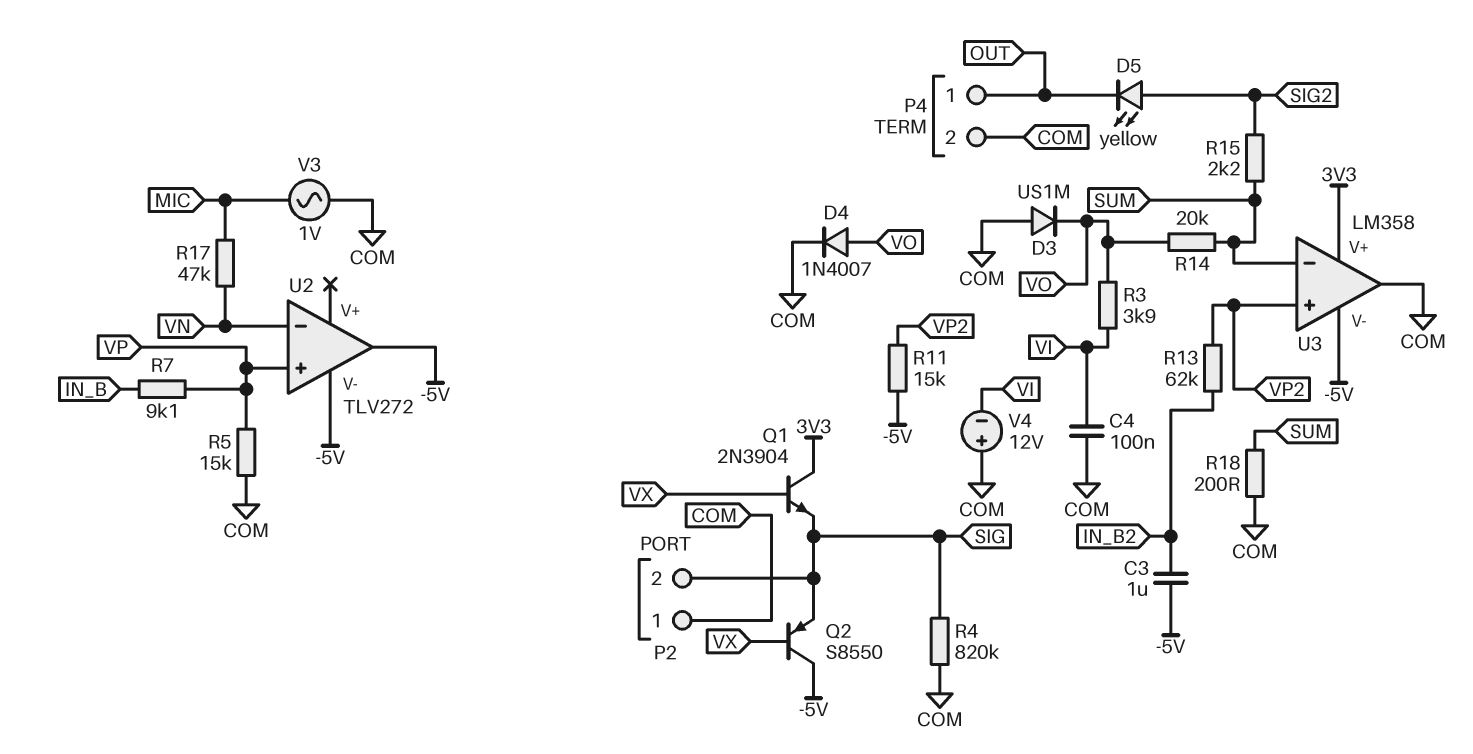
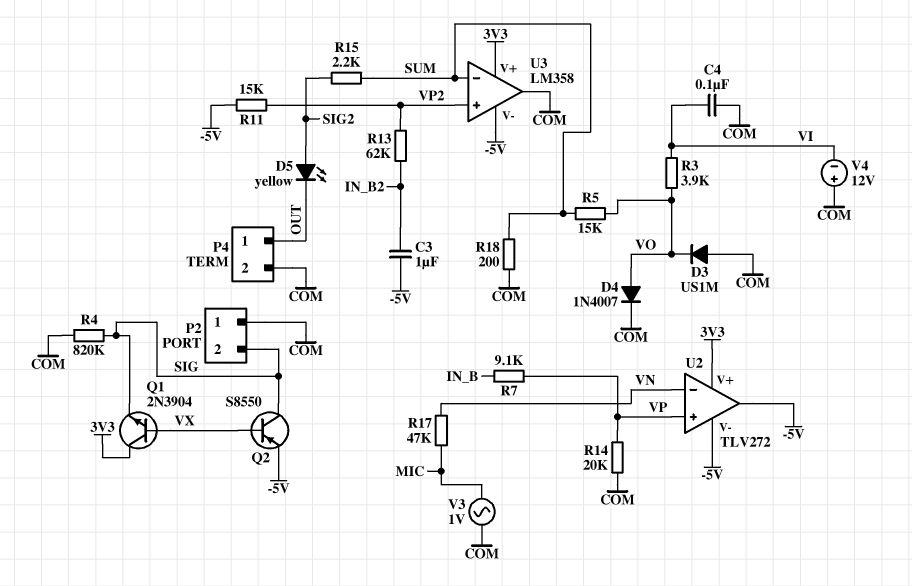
Q2: PNP S8550 (B VX, C -5V, E SIG) -> PNP S8550 (B VX, C SIG, E -5V)
R5: 15k (COM, VP) -> 15k (SUM, VO)
R14: 20k (SUM, VO) -> 20k (COM, VP)
U2 pin V+: none -> 3V3

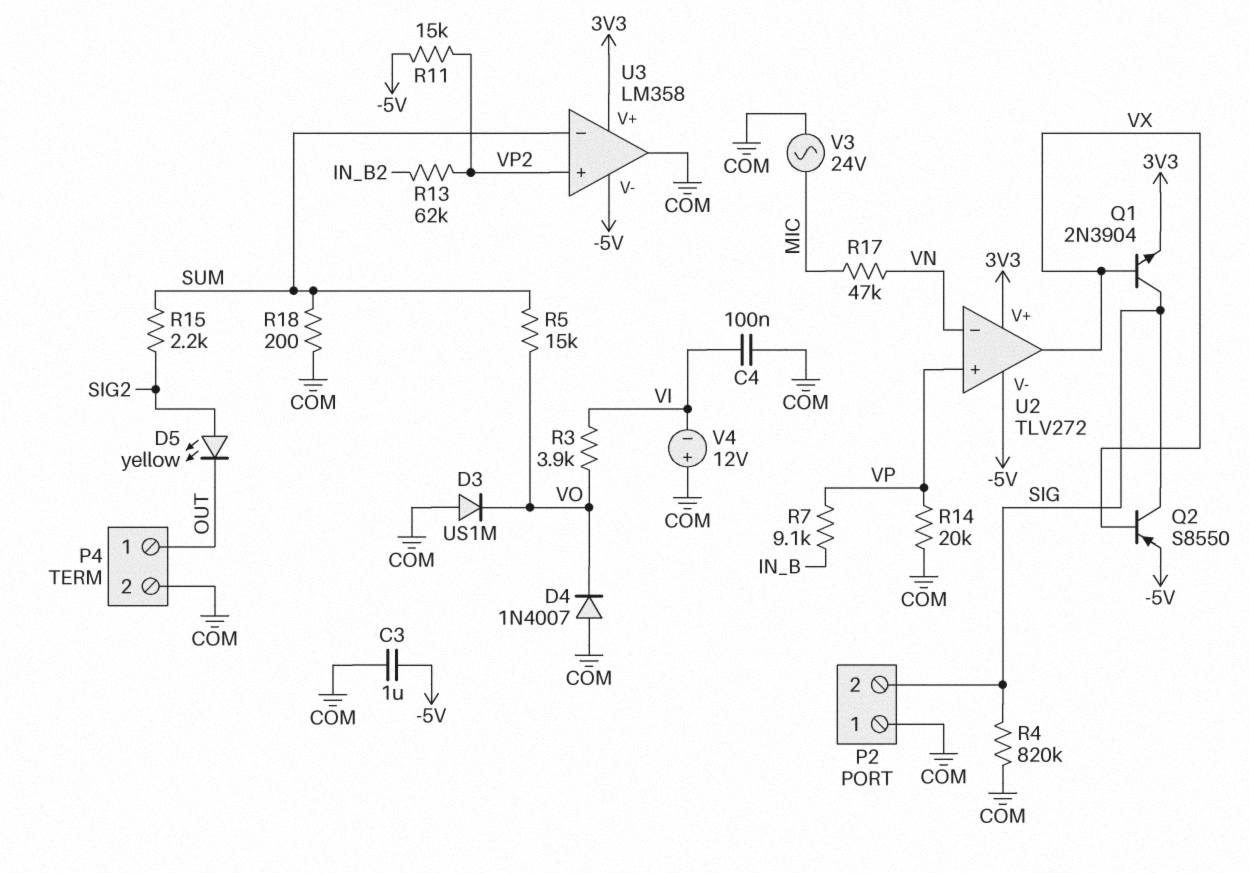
C3: 1uF (-5V, IN_B2) -> 1uF (-5V, COM)
D4: diode 1N4007 (A VO, K COM) -> diode 1N4007 (A COM, K VO)
Q1: NPN 2N3904 (B VX, C 3V3, E SIG) -> NPN 2N3904 (B VX, C SIG, E 3V3)
U2 pin out: -5V -> VX
V3: AC 1V (COM, MIC) -> AC 24V (COM, MIC)

